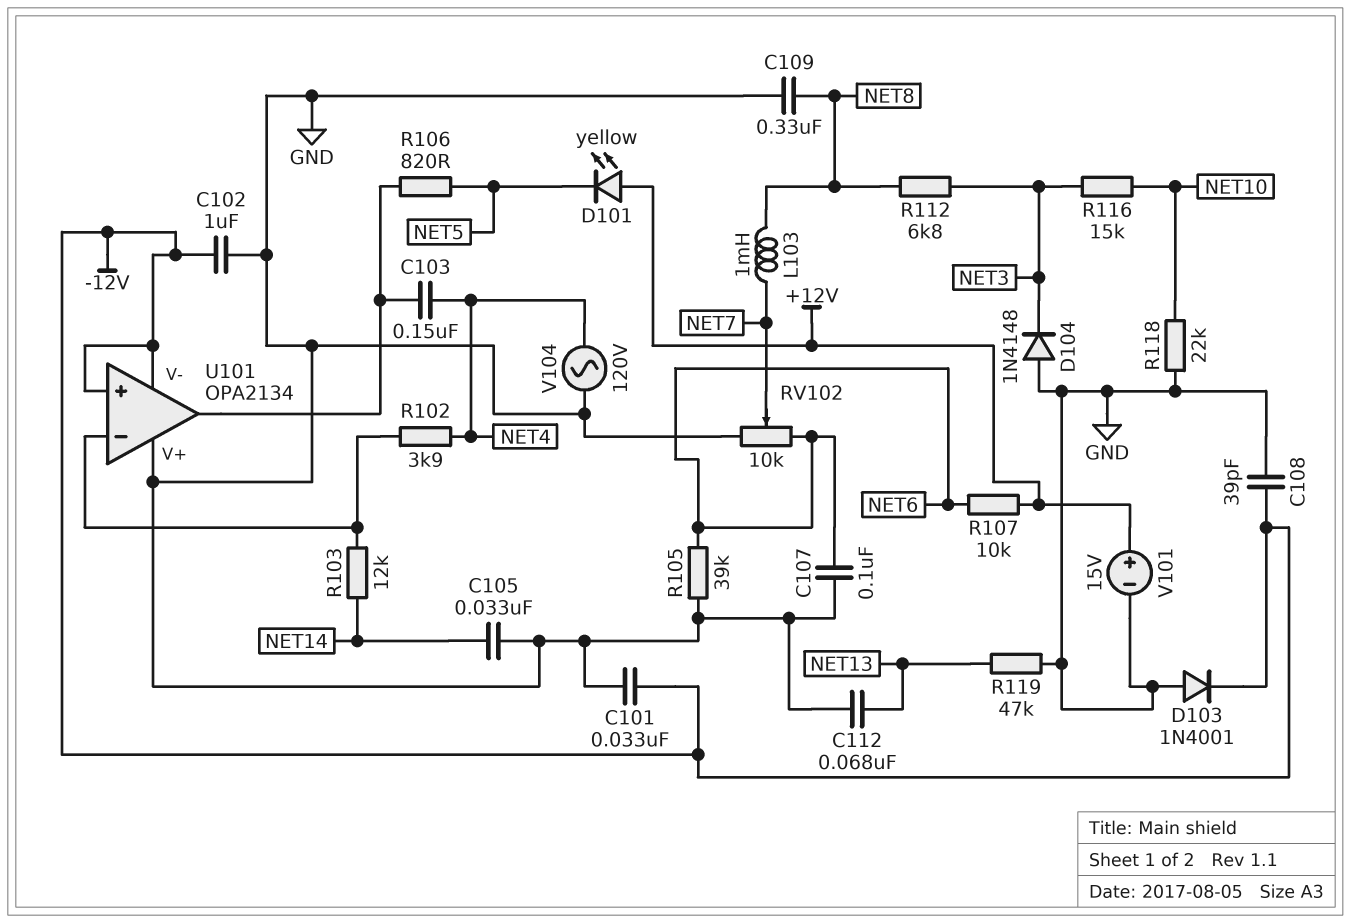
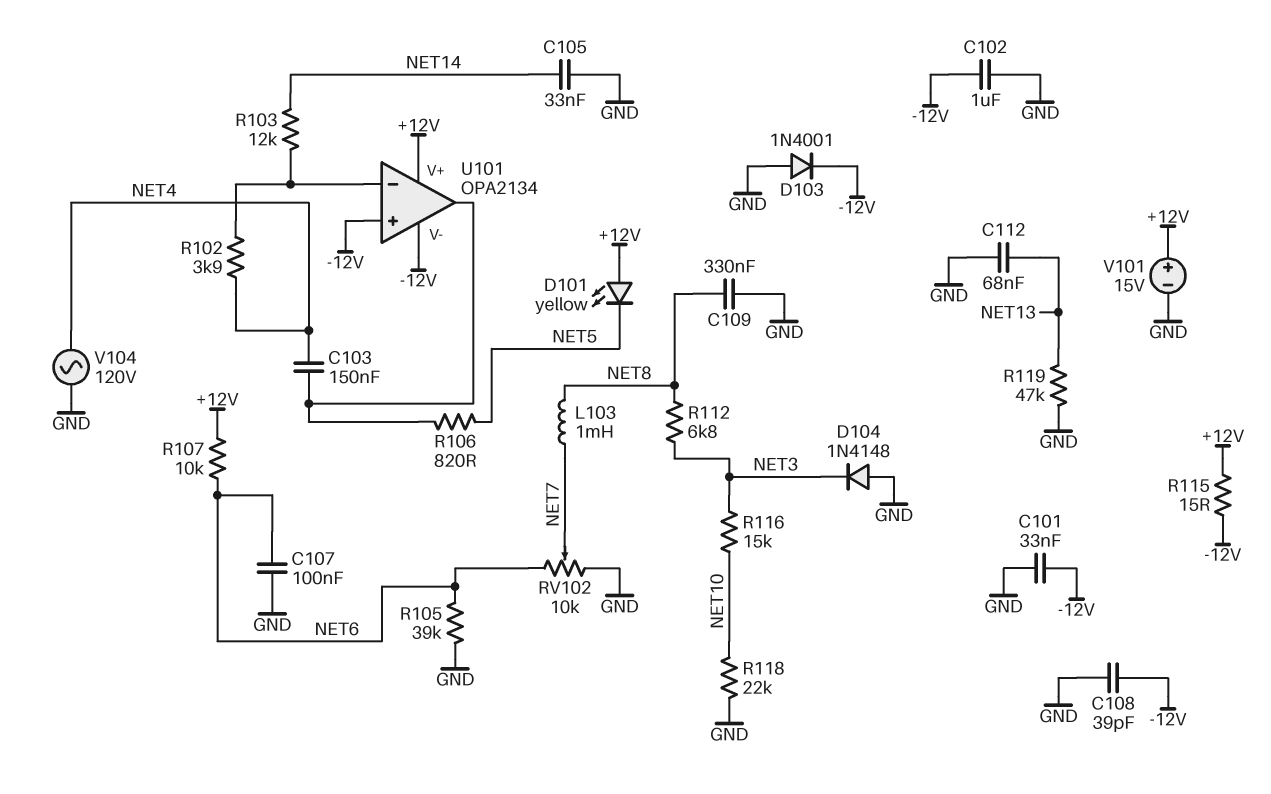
R115: none -> 15 (+12V, -12V)
U101 pin V+: GND -> +12V

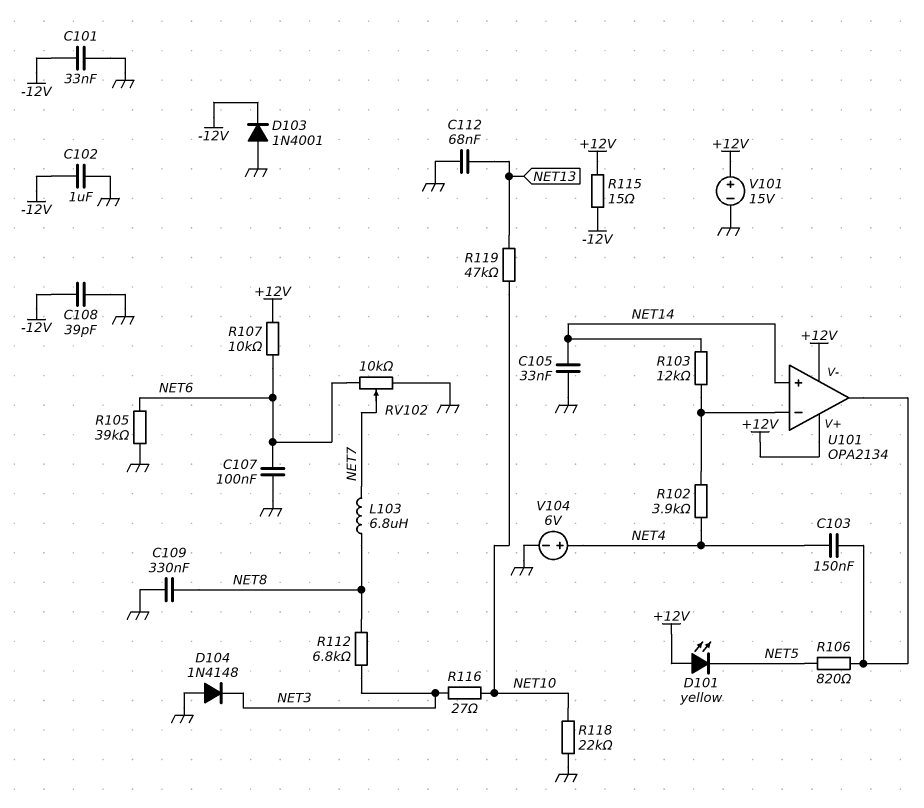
L103: 1mH (NET7, NET8) -> 6.8uH (NET7, NET8)
R116: 15k (NET3, NET10) -> 27 (NET3, NET10)
R119: 47k (GND, NET13) -> 47k (NET10, NET13)
U101 pin V-: -12V -> +12V
U101 pin in+: -12V -> NET14
V104: AC 120V (GND, NET4) -> 6V (plus NET4, minus GND)

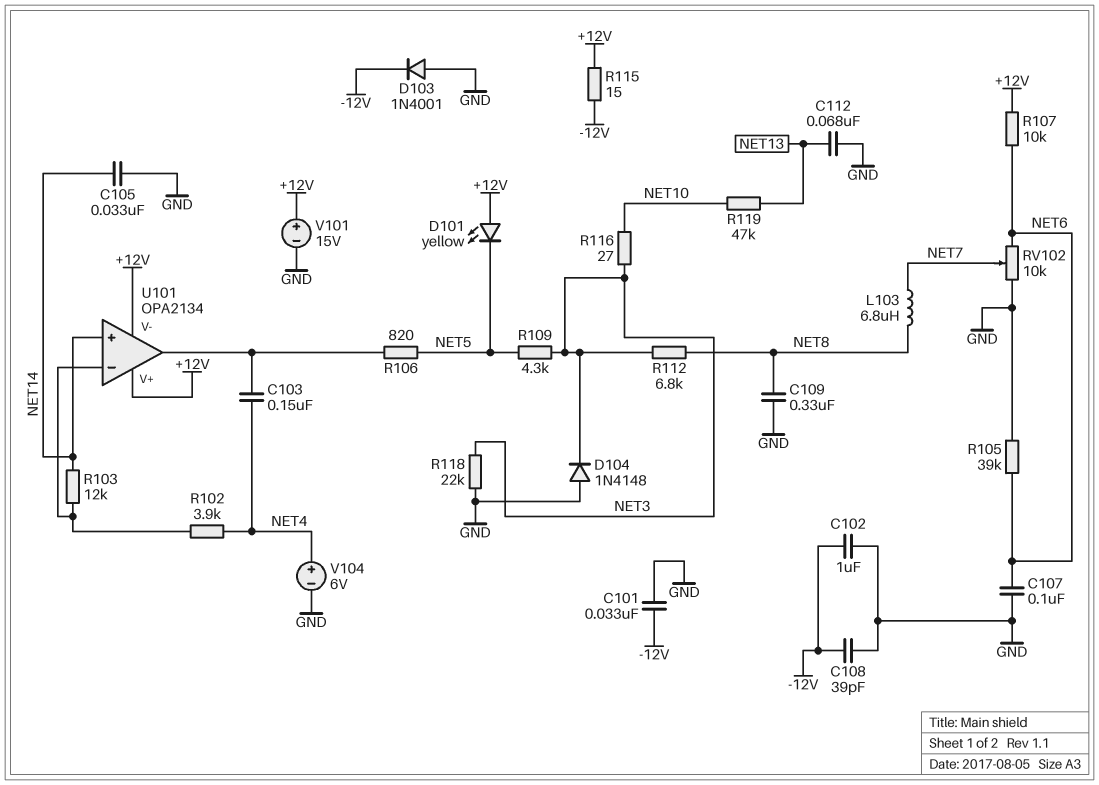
R109: none -> 4.3k (NET3, NET5)
R118: 22k (GND, NET10) -> 22k (GND, NET3)

